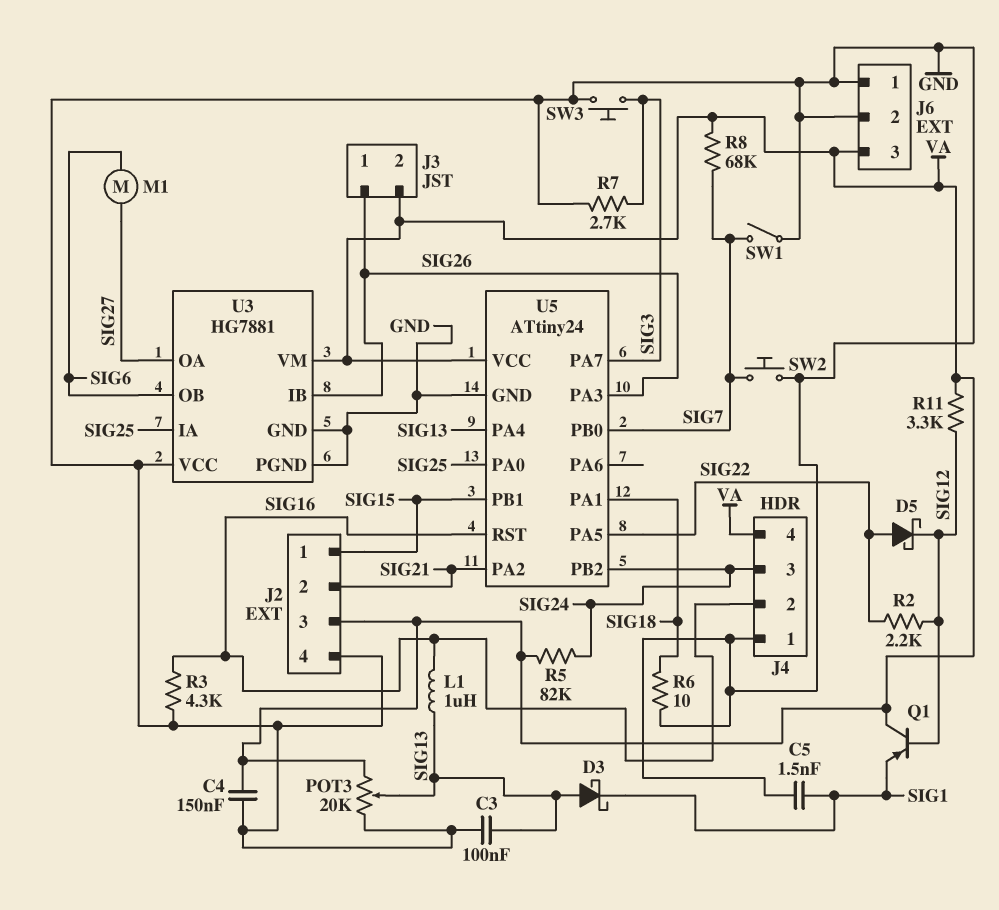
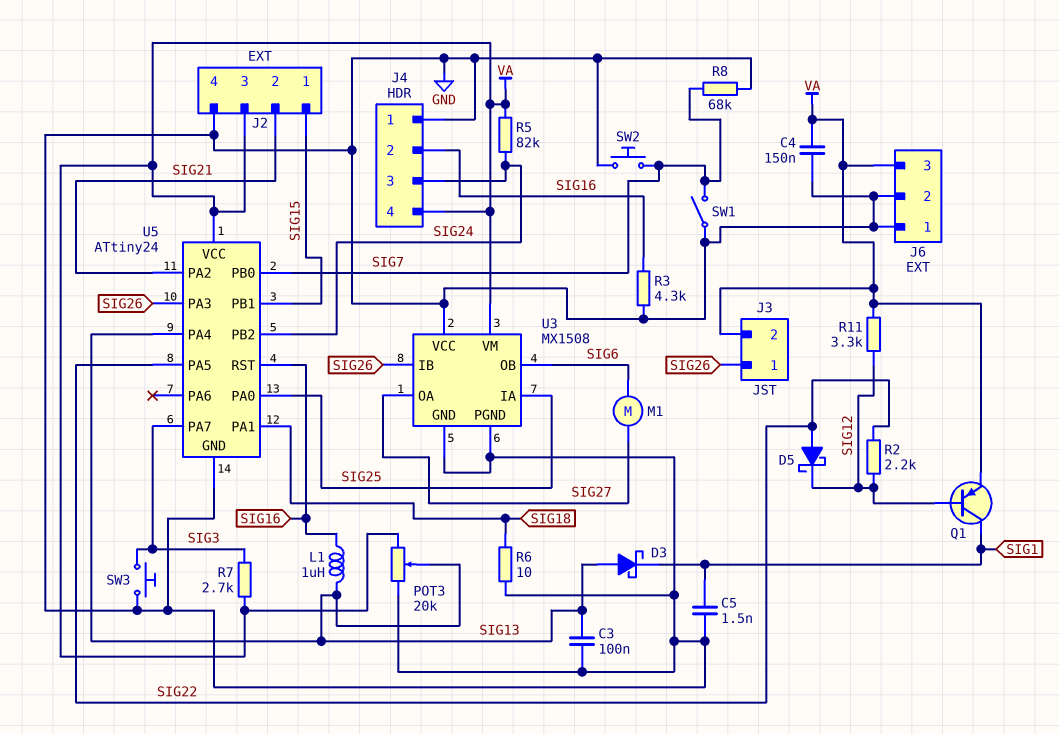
Q1: PNP (B SIG12, C VA, E SIG1) -> PNP (B SIG12, C SIG1, E VA)
R7: 2.7k (GND, SIG3) -> 2.7k (SIG3, VA)
R8: 68k (SIG7, VA) -> 68k (GND, SIG7)
U3: HG7881 -> MX1508

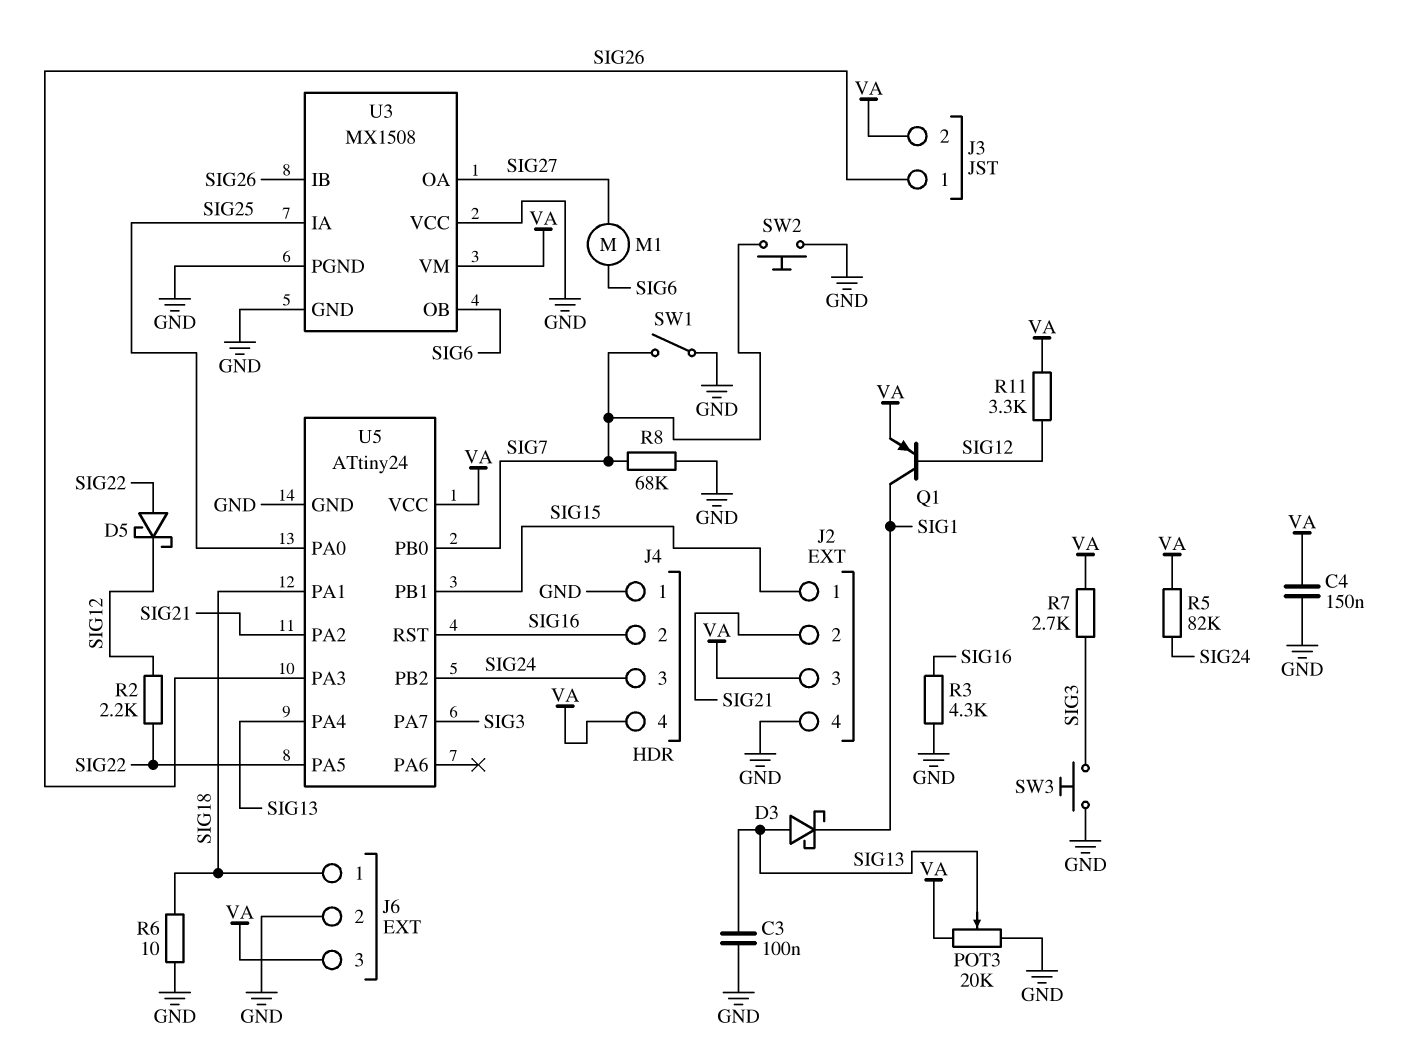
C5: 1.5nF (GND, SIG1) -> none
J6 pin 1: GND -> SIG18
L1: 1uH (SIG13, SIG16) -> none

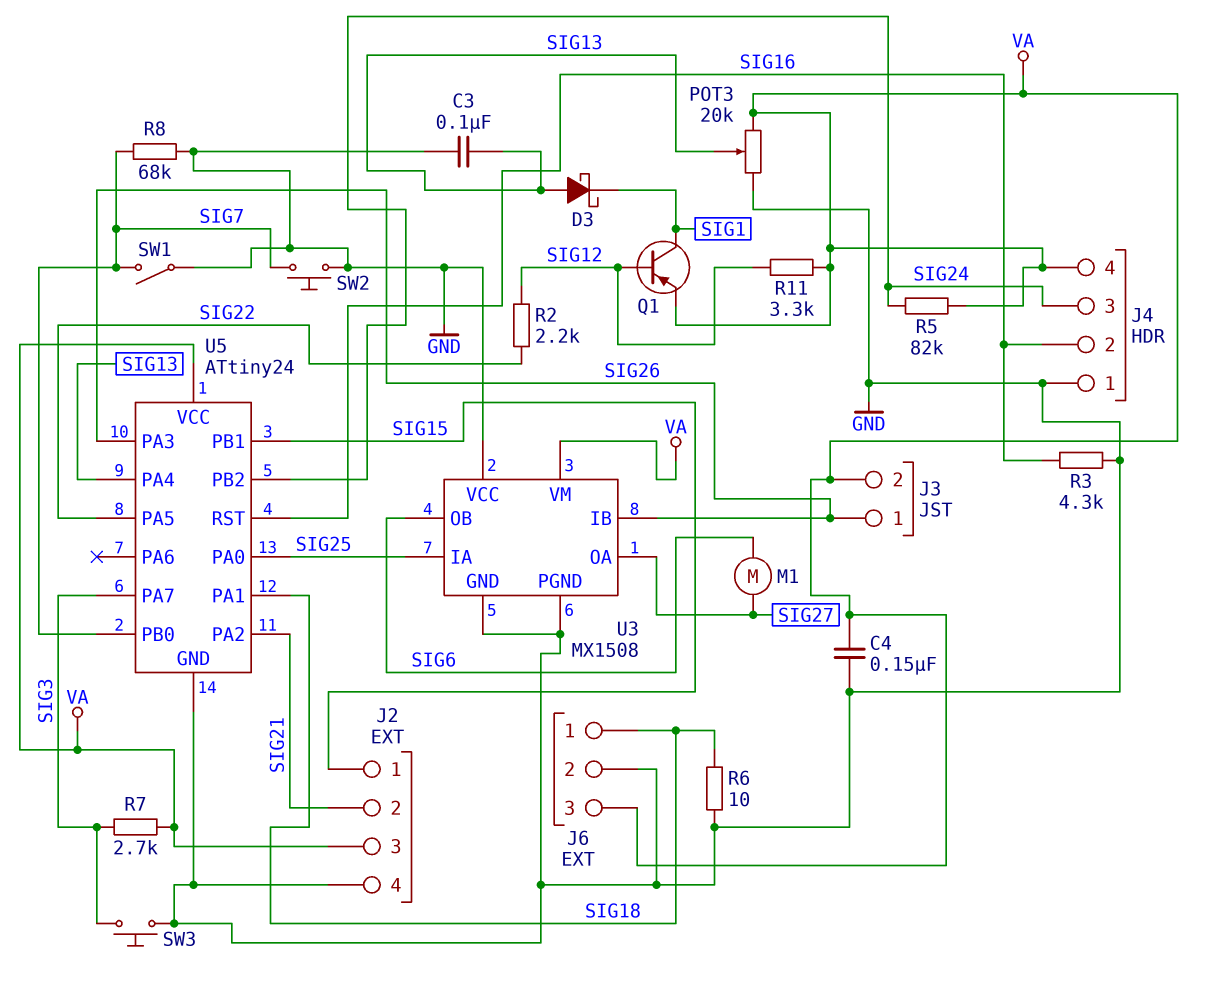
D5: schottky (A SIG22, K SIG12) -> none

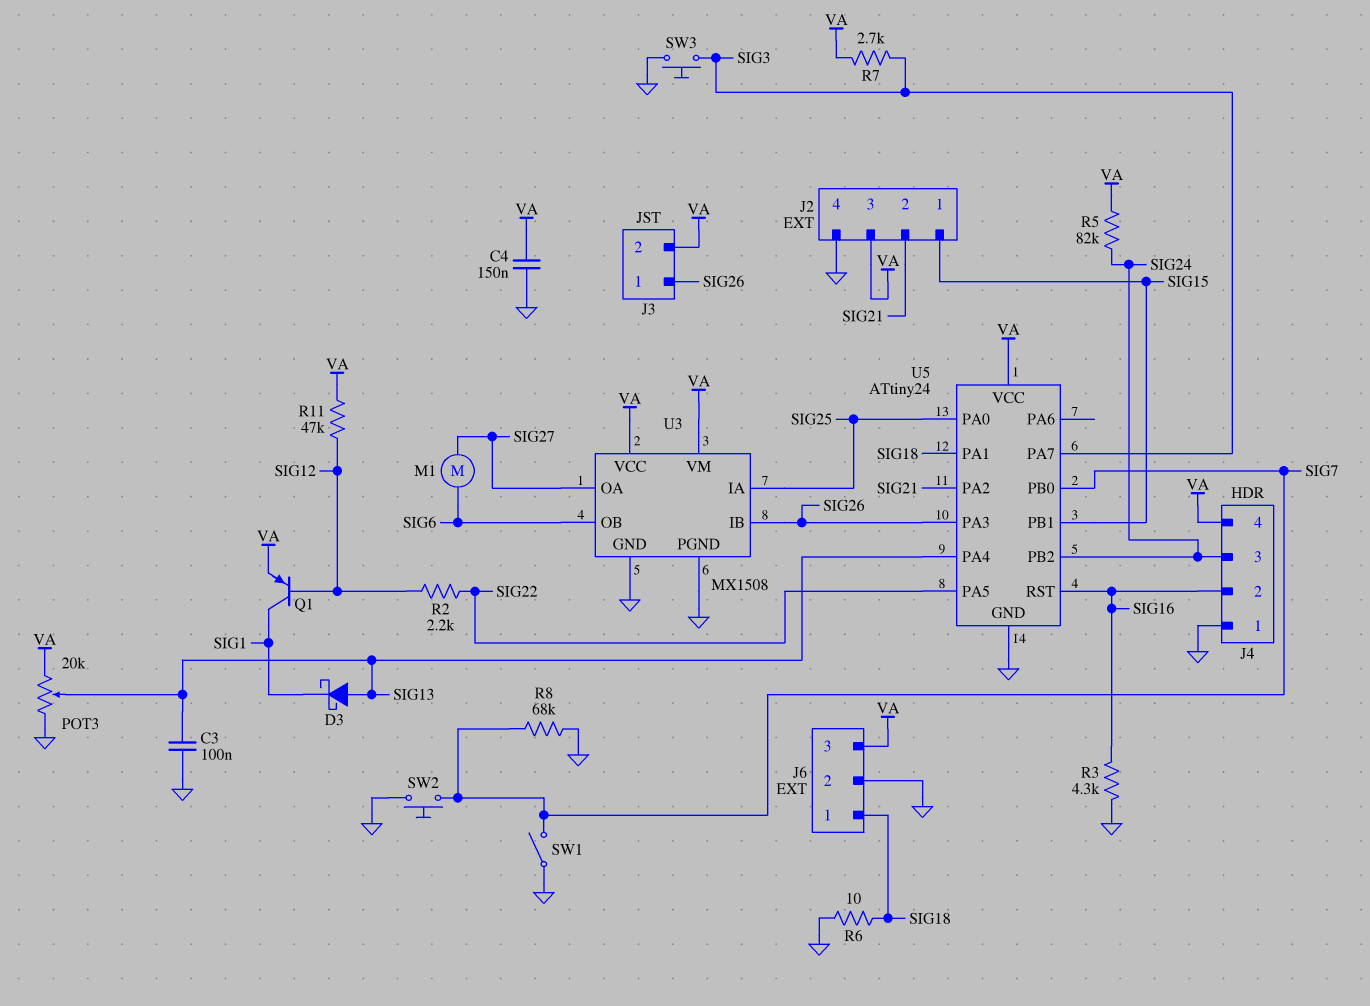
R11: 3.3k (SIG12, VA) -> 47k (SIG12, VA)
U3 pin VCC: GND -> VA

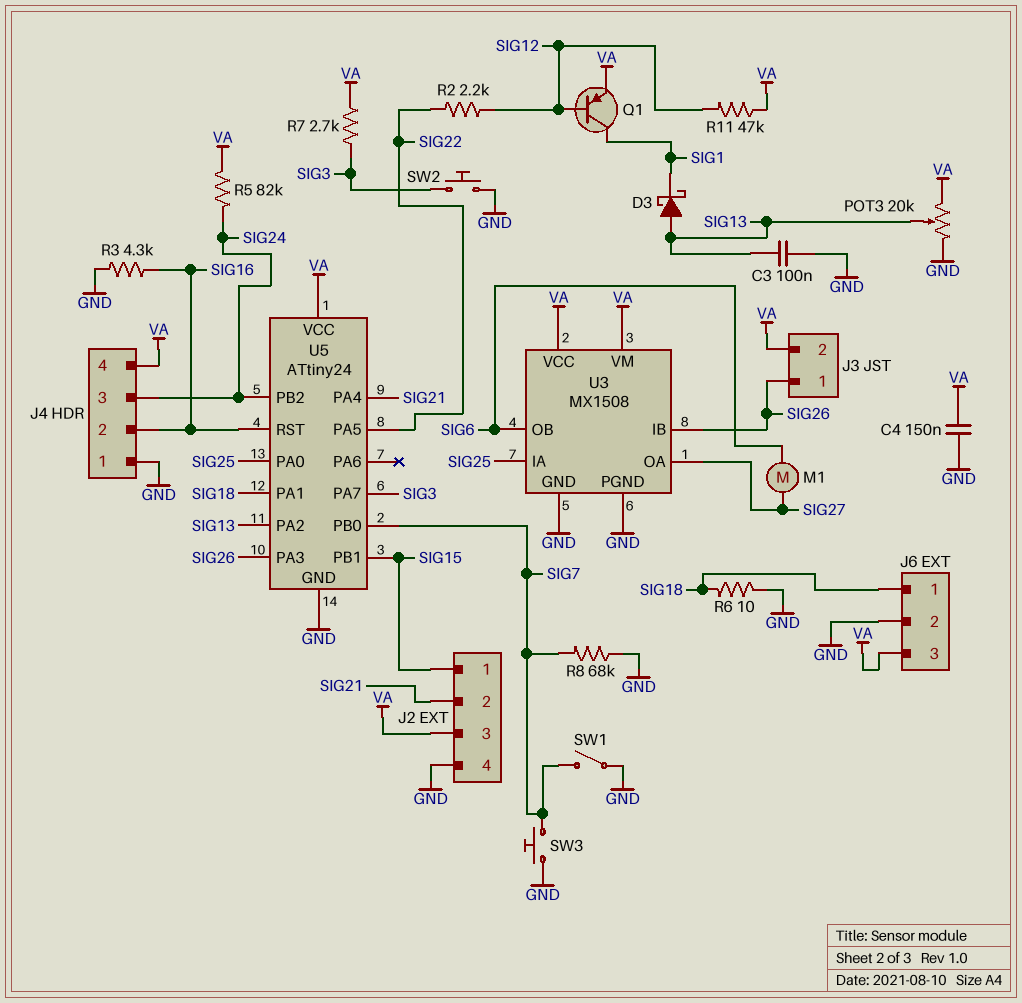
SW2: button (GND, SIG7) -> button (GND, SIG3)
SW3: button (GND, SIG3) -> button (GND, SIG7)
U5 pin PA2: SIG21 -> SIG13
U5 pin PA4: SIG13 -> SIG21

